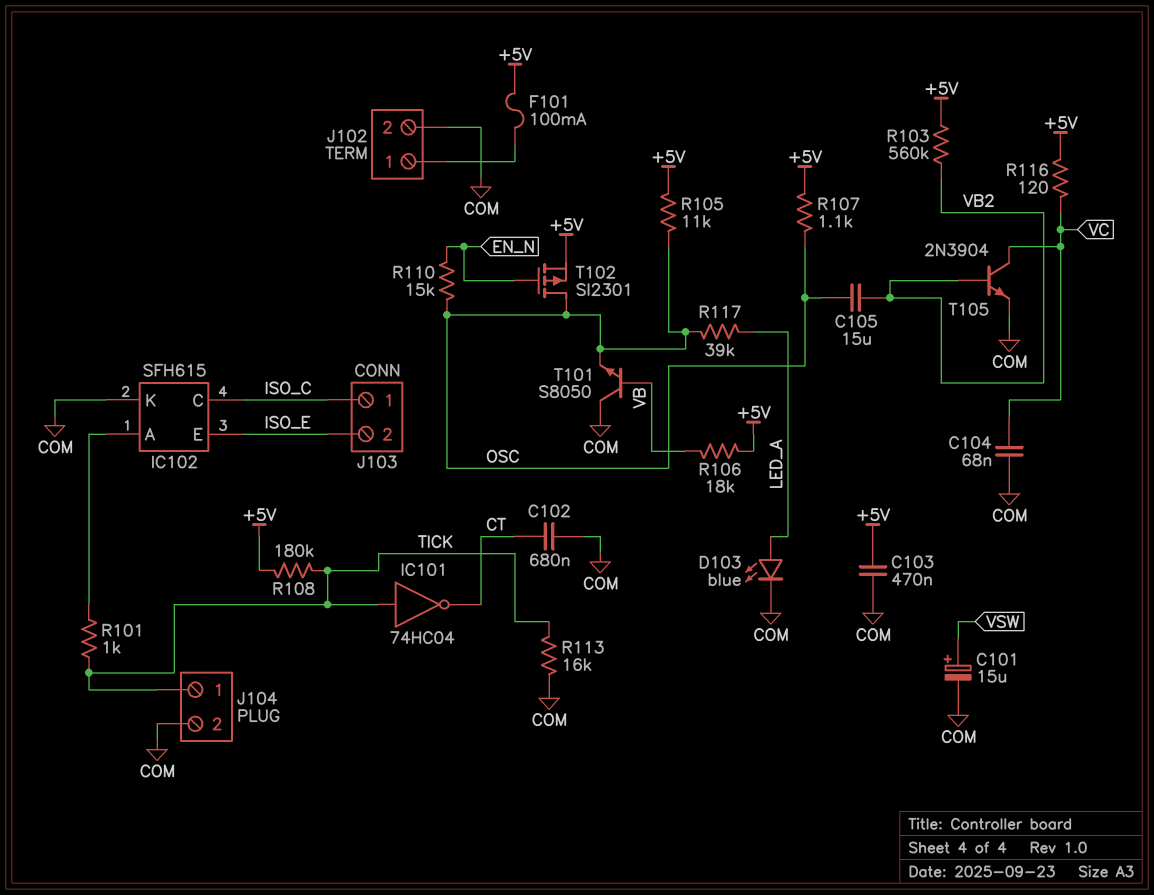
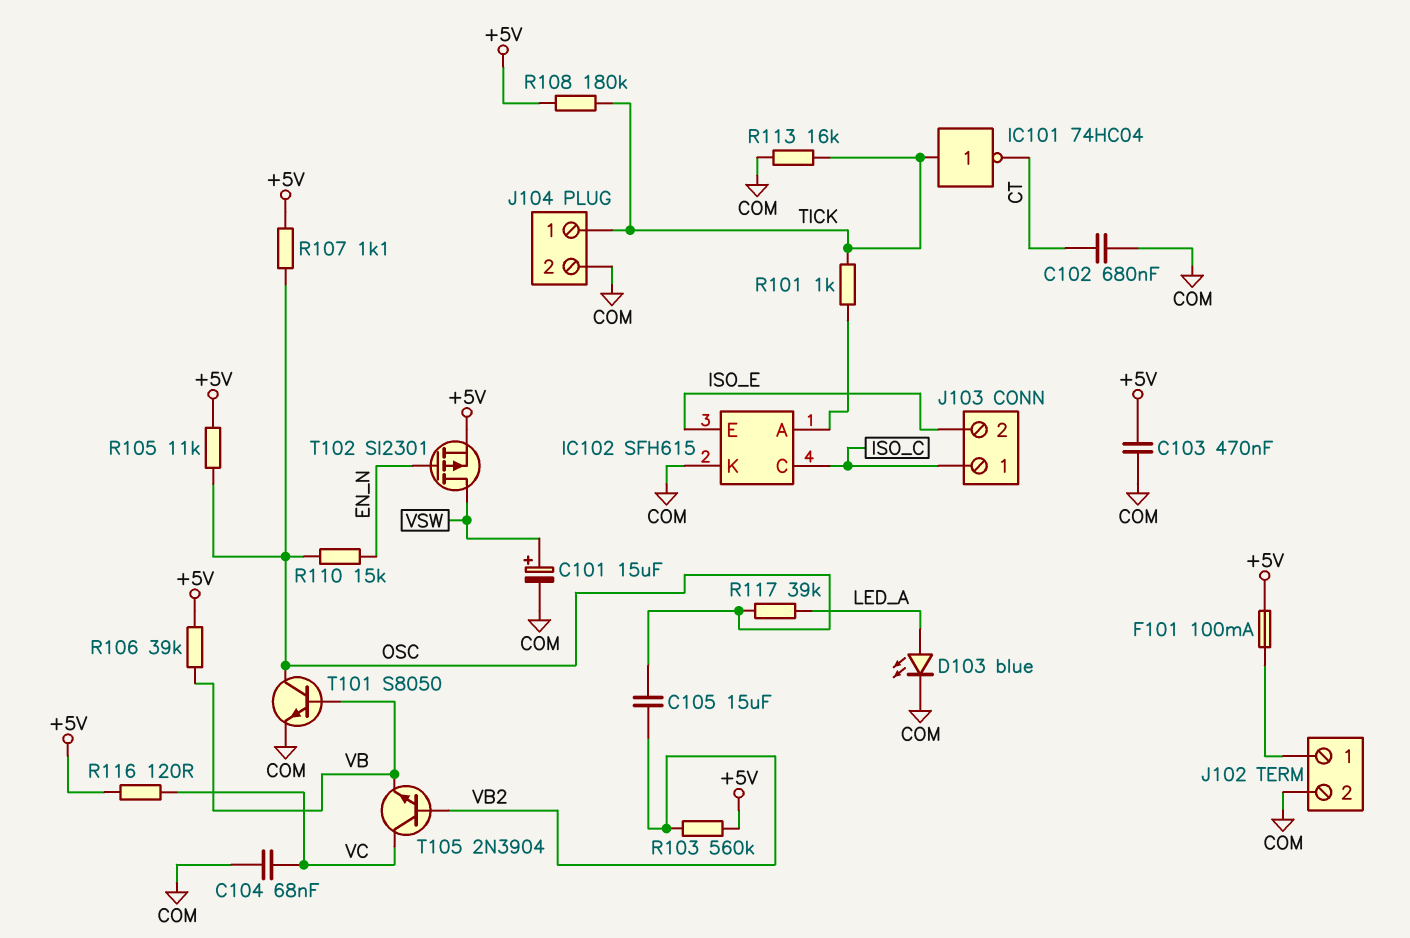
R106: 18k (+5V, VB) -> 39k (+5V, VB)
T101: NPN S8050 (B VB, C COM, E OSC) -> NPN S8050 (B VB, C OSC, E COM)
T102: PMOS SI2301 (G EN_N, D OSC, S +5V) -> PMOS SI2301 (G EN_N, D VSW, S +5V)
T105: NPN 2N3904 (B VB2, C VC, E COM) -> NPN 2N3904 (B VB2, C VC, E VB)

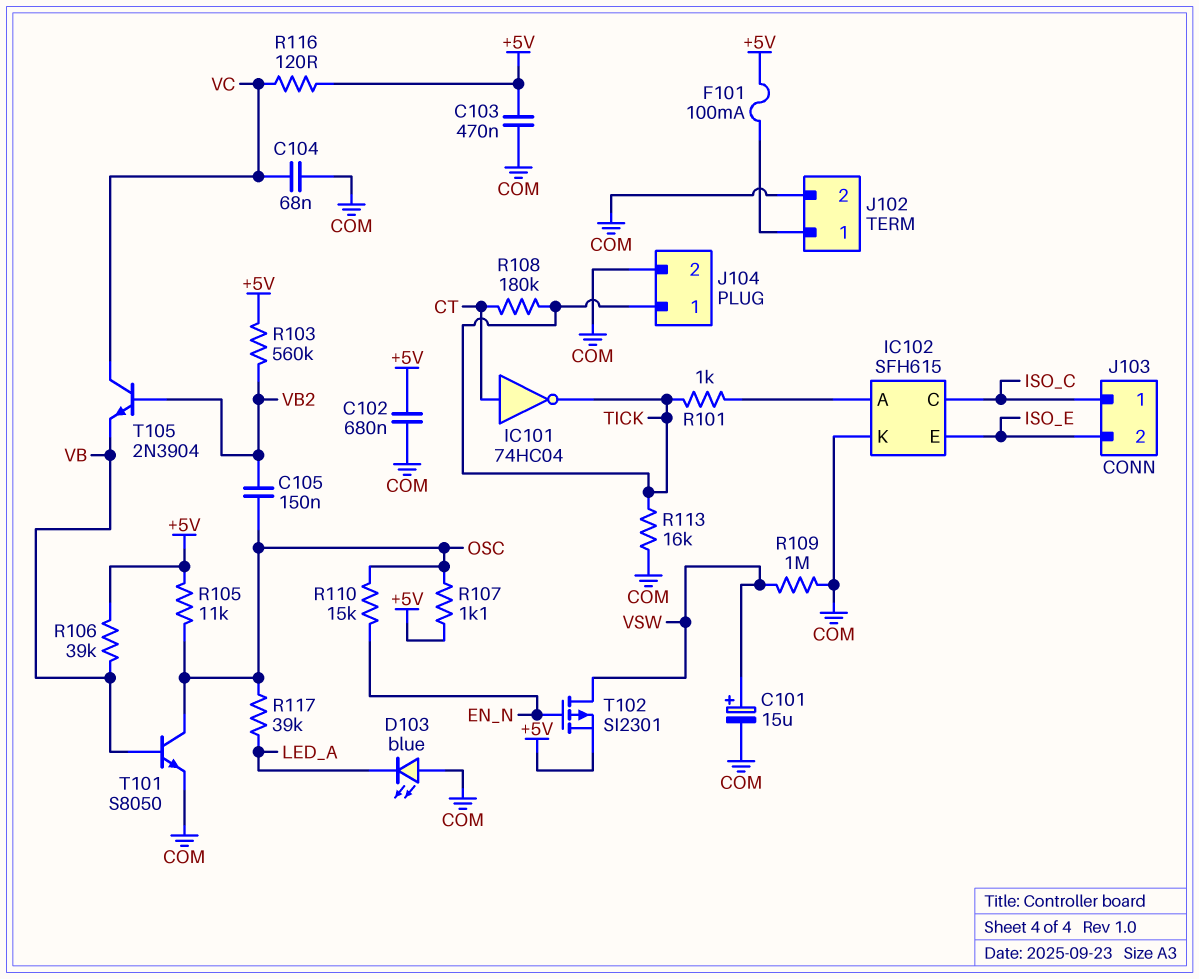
C102: 680nF (COM, CT) -> 680nF (+5V, COM)
C105: 15uF (OSC, VB2) -> 150nF (OSC, VB2)
D103: LED blue (A LED_A, K COM) -> LED blue (A COM, K LED_A)
IC101: NOT 74HC04 (in TICK, out CT) -> NOT 74HC04 (in CT, out TICK)
R108: 180k (+5V, TICK) -> 180k (CT, TICK)
R109: none -> 1M (COM, VSW)

